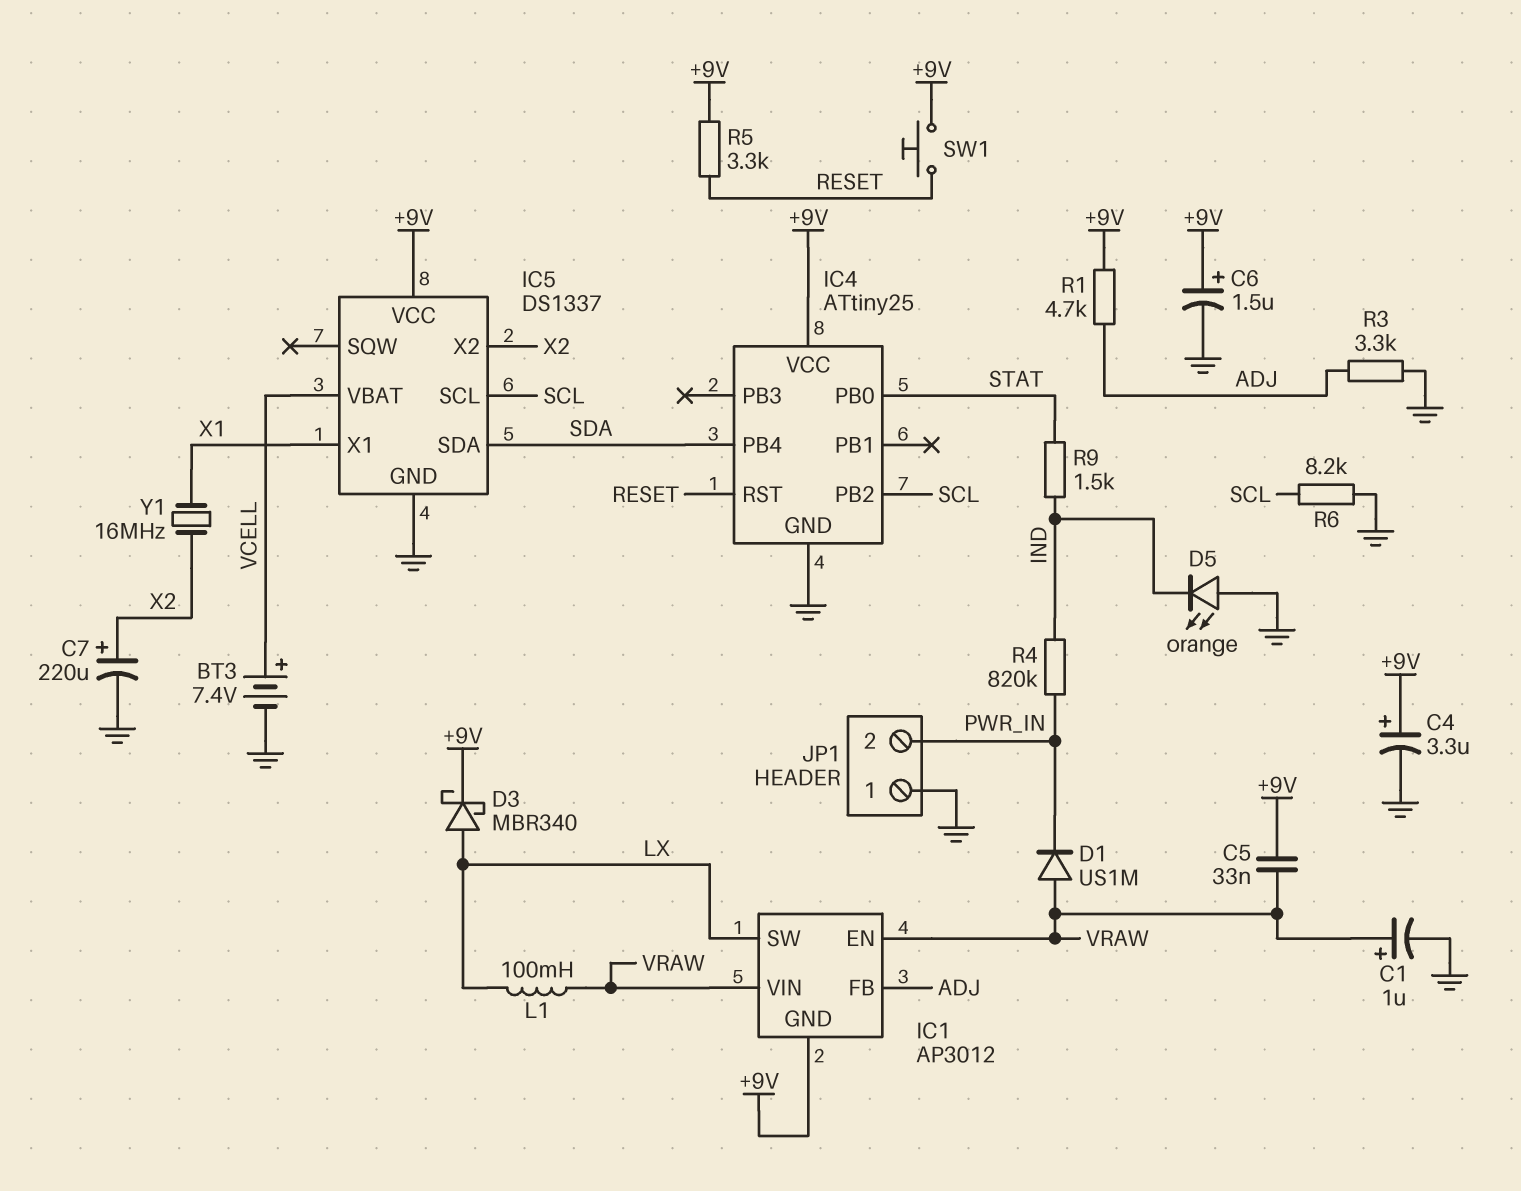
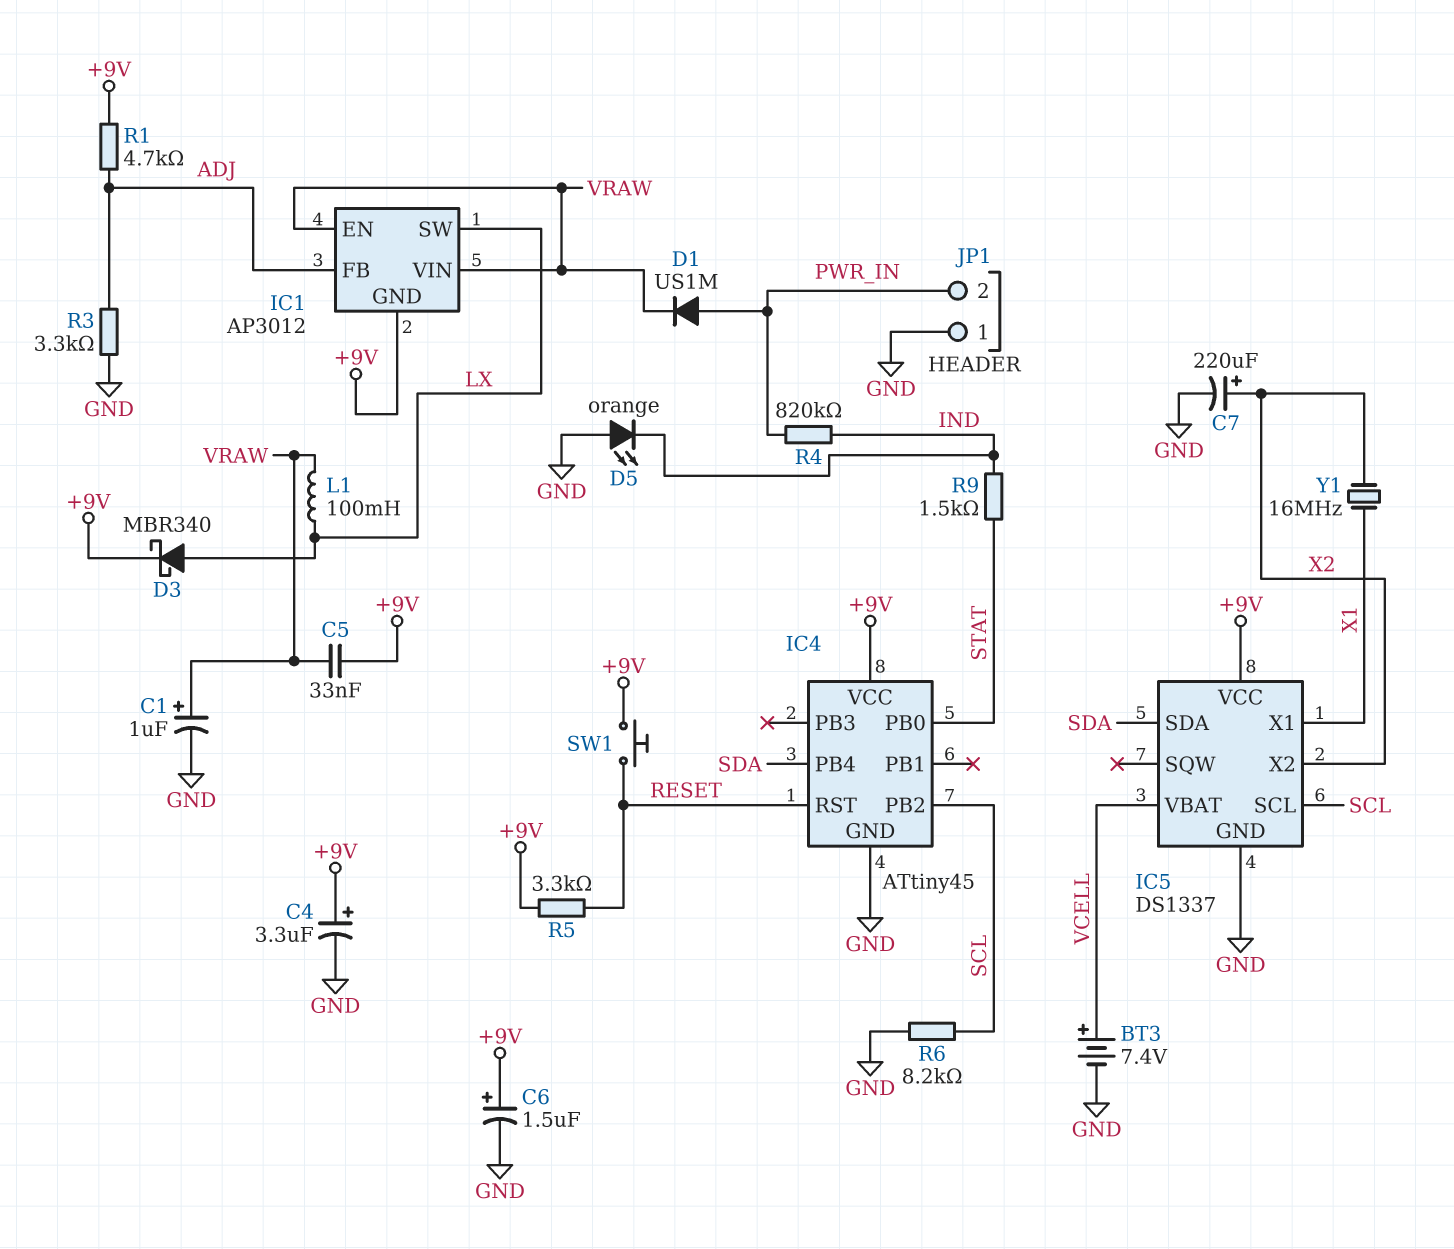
D1: diode US1M (A VRAW, K PWR_IN) -> diode US1M (A PWR_IN, K VRAW)
IC4: ATtiny25 -> ATtiny45

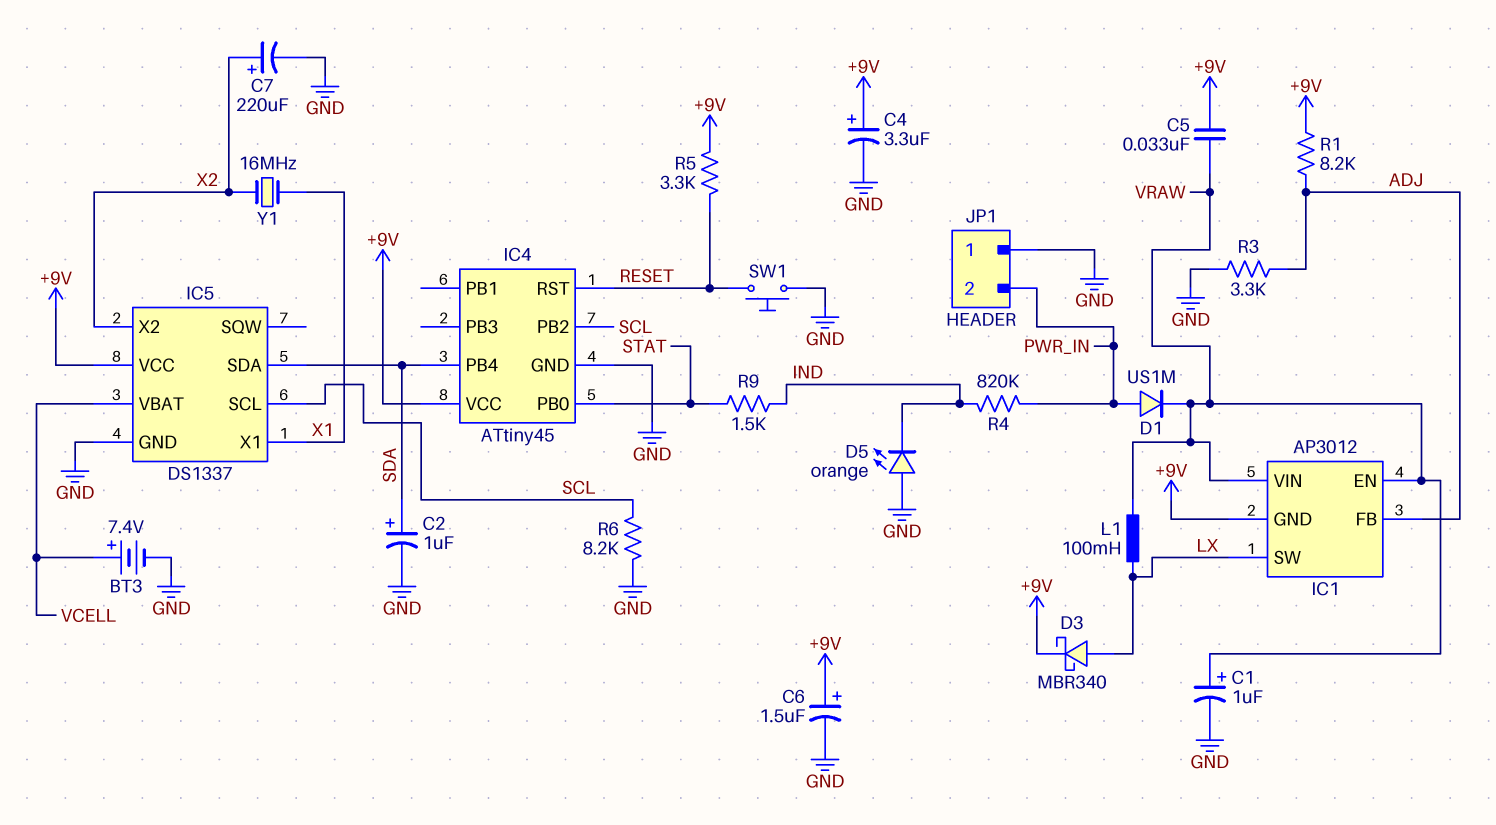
C2: none -> 1uF (plus SDA, minus GND)
R1: 4.7k (+9V, ADJ) -> 8.2k (+9V, ADJ)
SW1: button (+9V, RESET) -> button (GND, RESET)

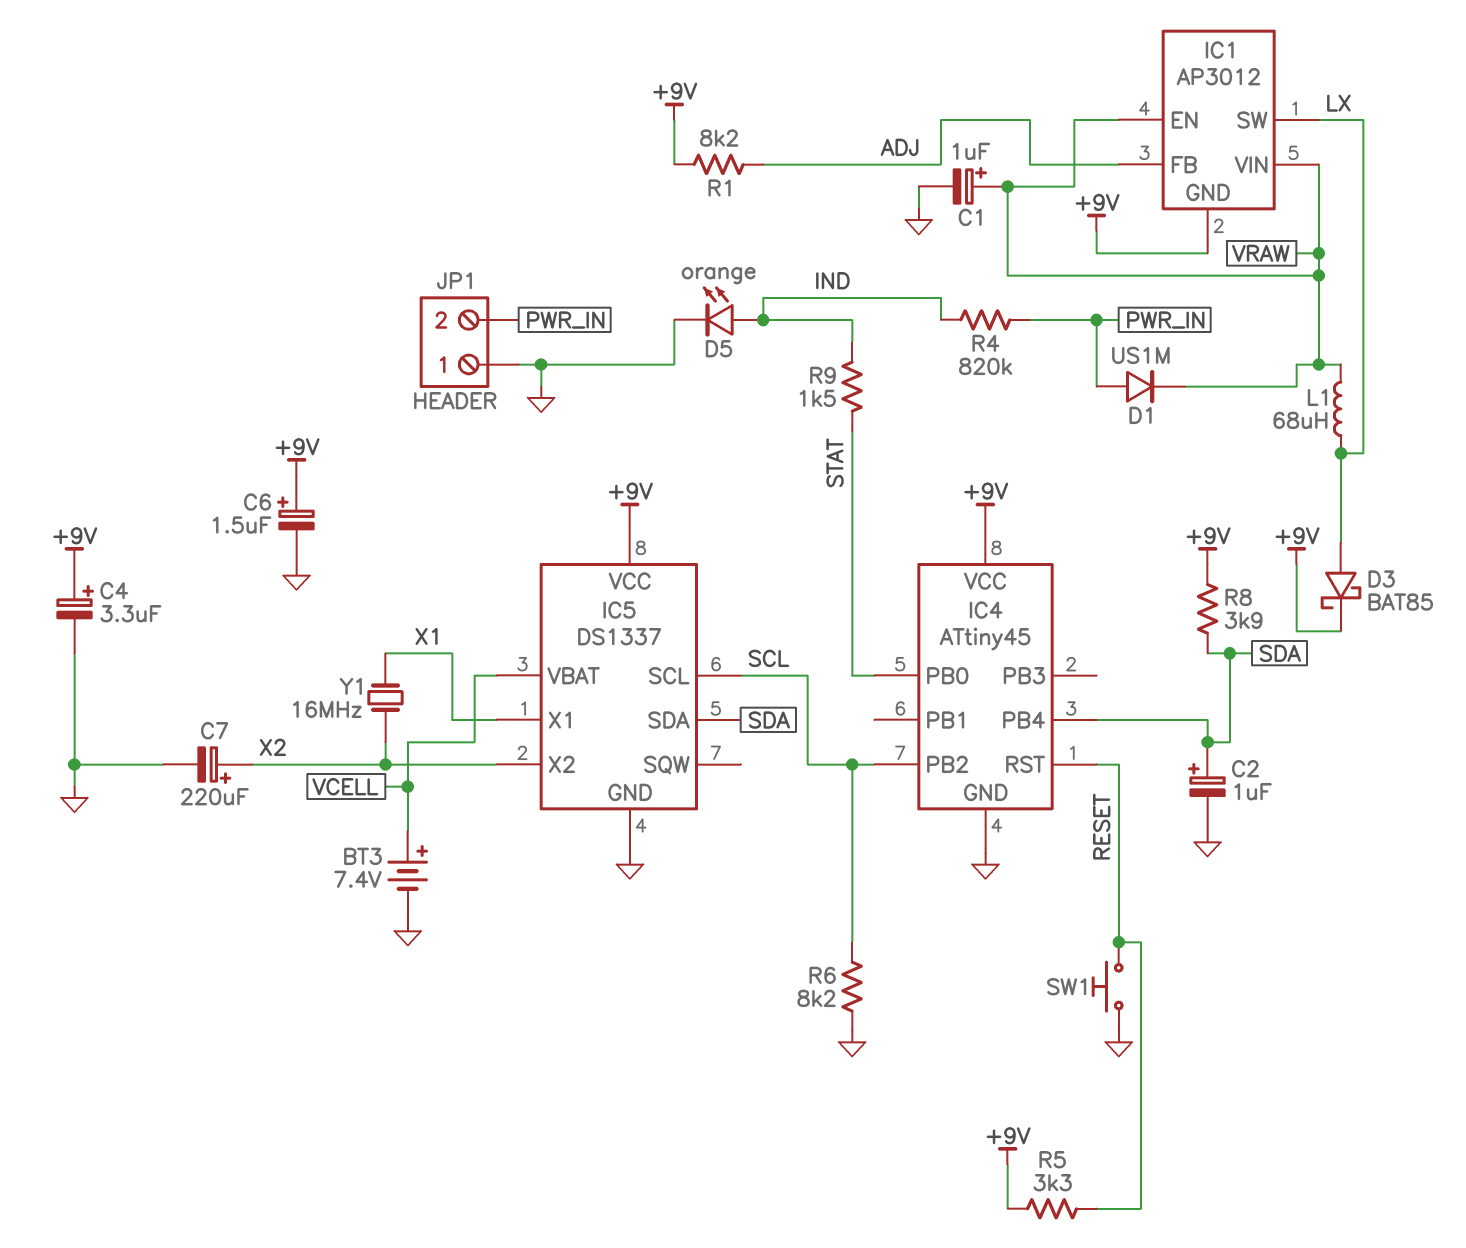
C5: 33nF (+9V, VRAW) -> none
D3: schottky MBR340 (A LX, K +9V) -> schottky BAT85 (A LX, K +9V)
D5: LED orange (A GND, K IND) -> LED orange (A IND, K GND)
L1: 100mH (LX, VRAW) -> 68uH (LX, VRAW)
R3: 3.3k (ADJ, GND) -> none
R8: none -> 3.9k (+9V, SDA)

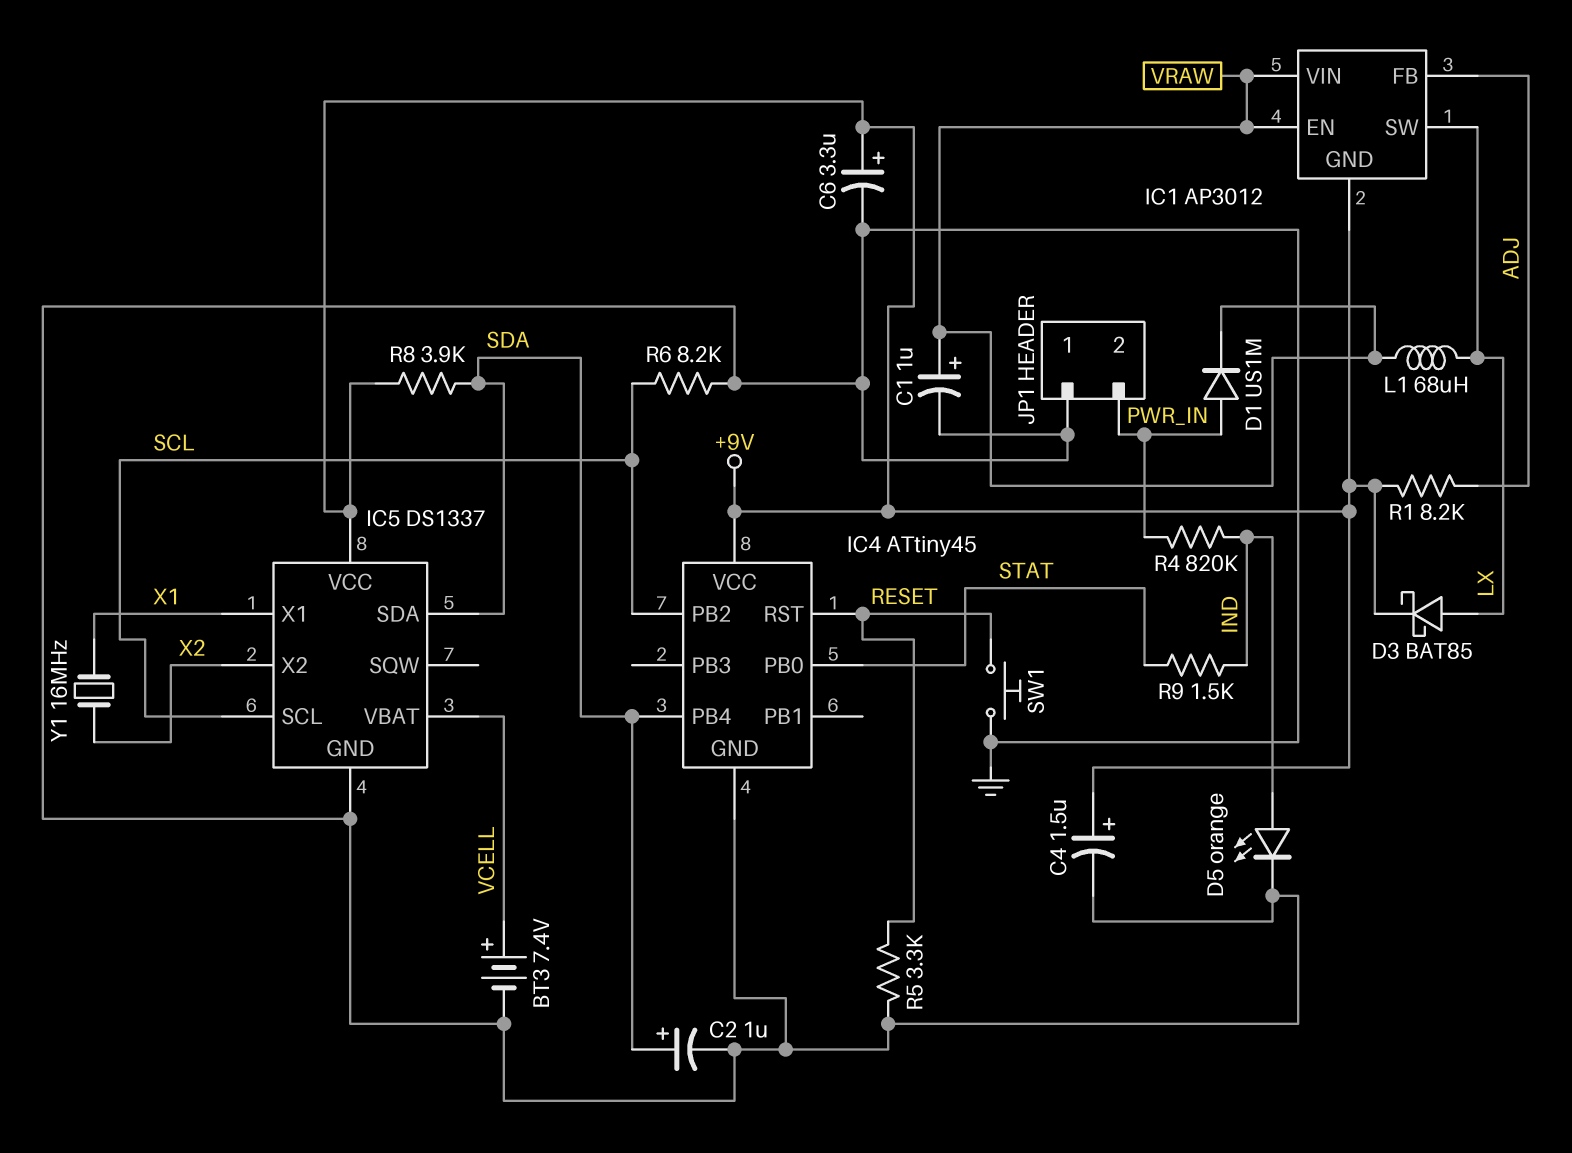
C4: 3.3uF (plus +9V, minus GND) -> 1.5uF (plus +9V, minus GND)
C6: 1.5uF (plus +9V, minus GND) -> 3.3uF (plus +9V, minus GND)
C7: 220uF (plus X2, minus GND) -> none
R5: 3.3k (+9V, RESET) -> 3.3k (GND, RESET)

